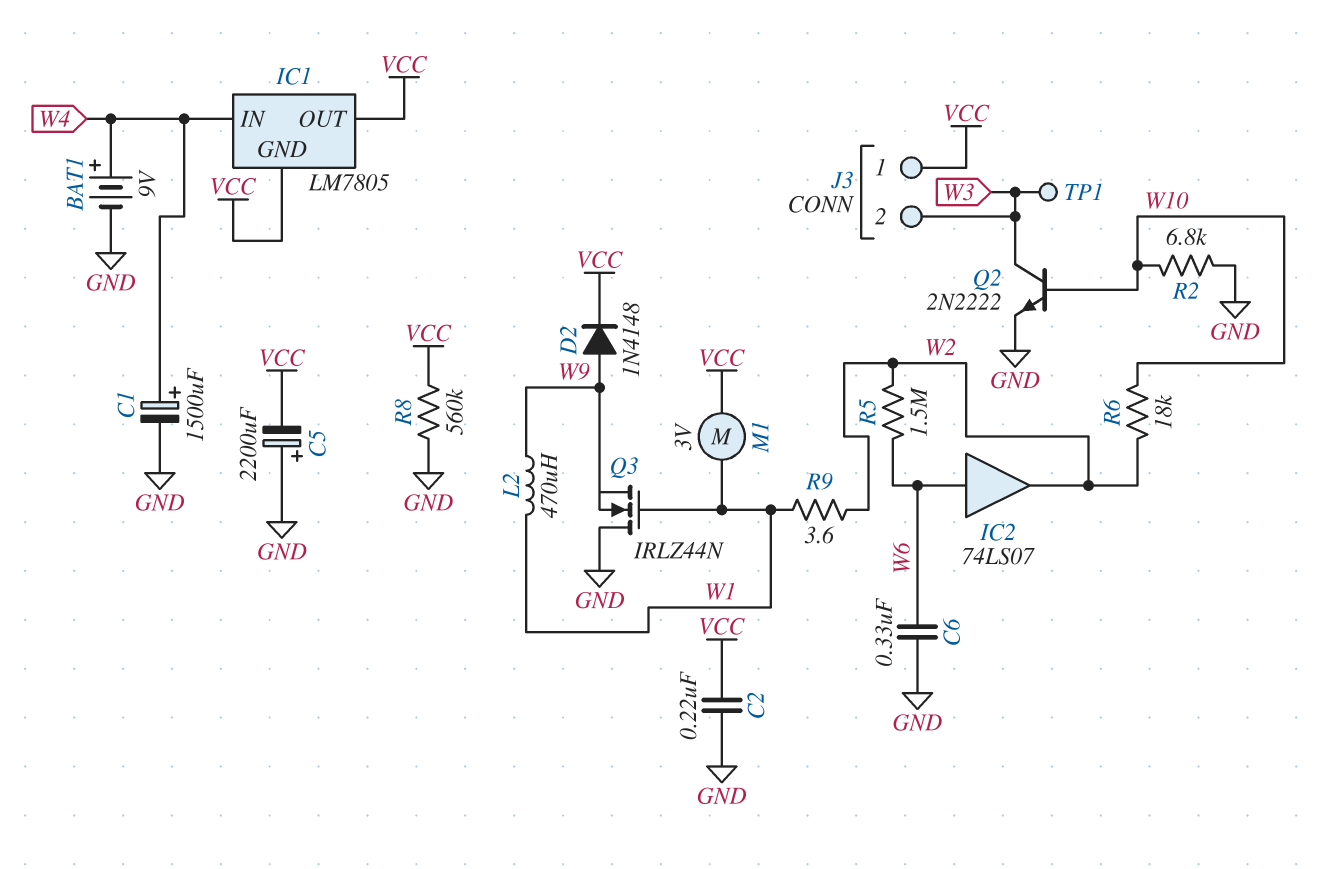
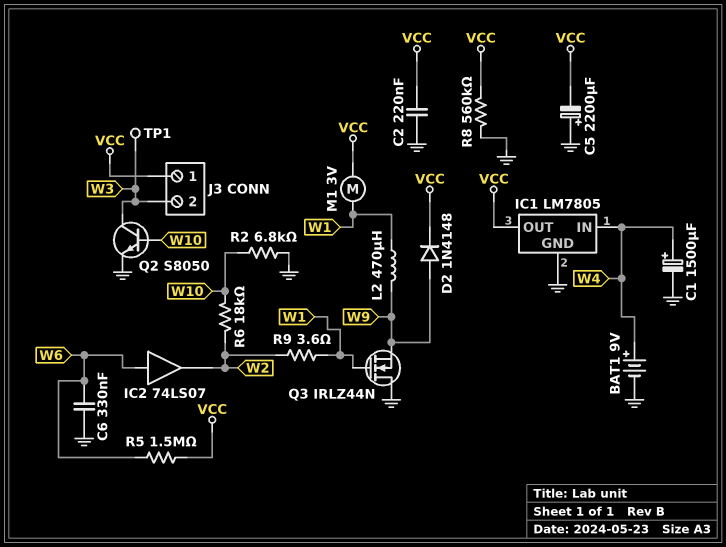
IC1 pin GND: VCC -> GND
Q2: NPN 2N2222 (B W10, C W3, E GND) -> NPN S8050 (B W10, C W3, E GND)
R5: 1.5M (W2, W6) -> 1.5M (VCC, W6)

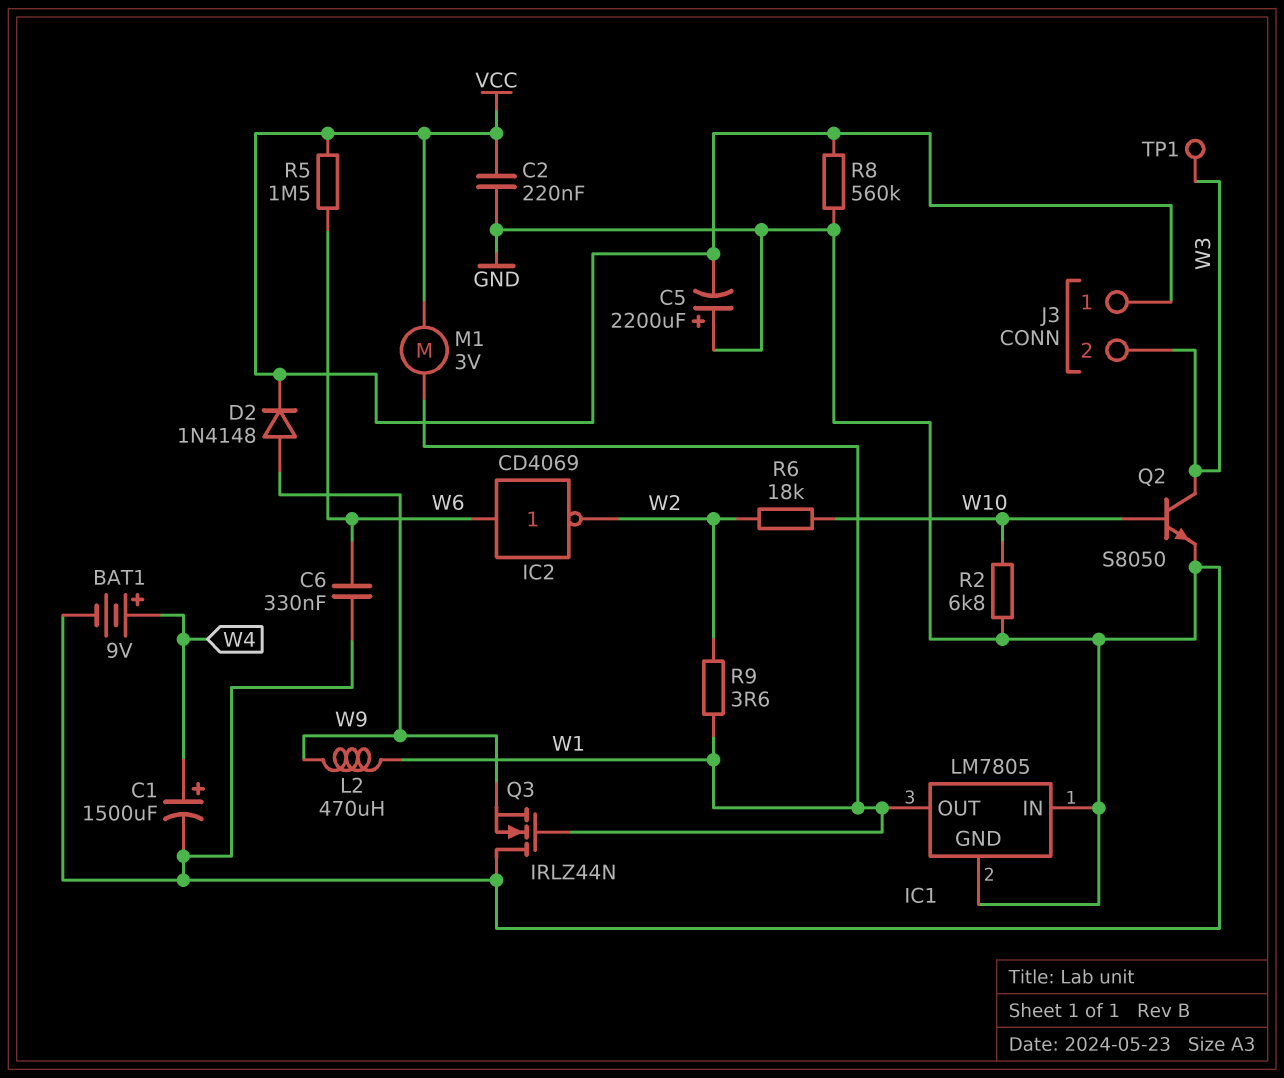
IC1 pin IN: W4 -> GND
IC1 pin OUT: VCC -> W1
IC2: buffer 74LS07 (in W6, out W2) -> NOT CD4069 (in W6, out W2)

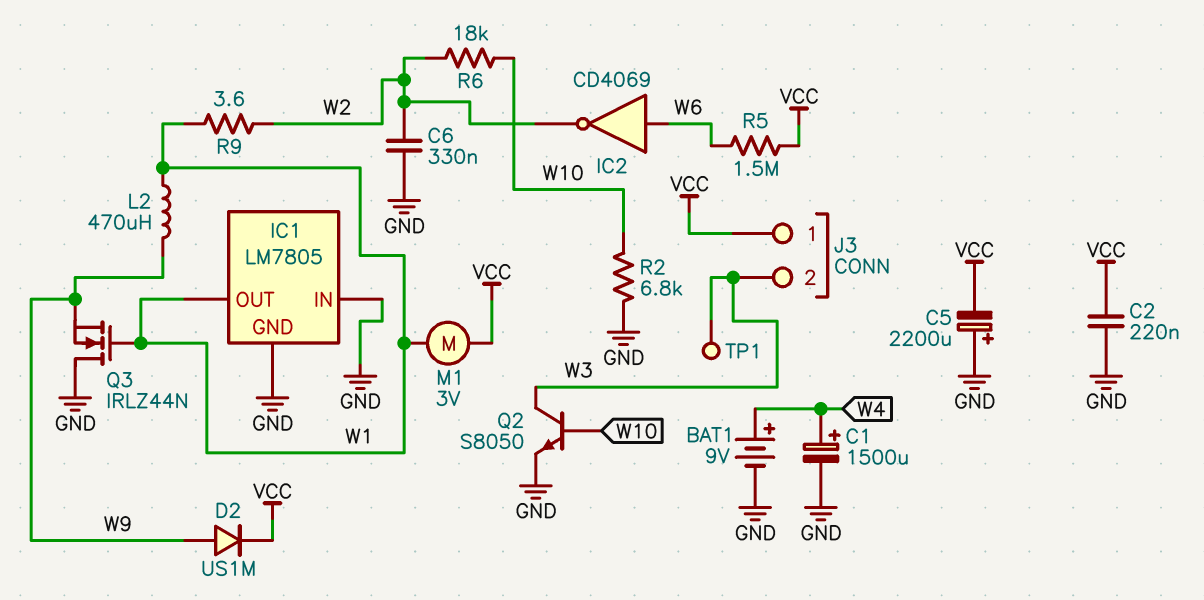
C6: 330nF (GND, W6) -> 330nF (GND, W2)
D2: diode 1N4148 (A W9, K VCC) -> diode US1M (A W9, K VCC)
R8: 560k (GND, VCC) -> none

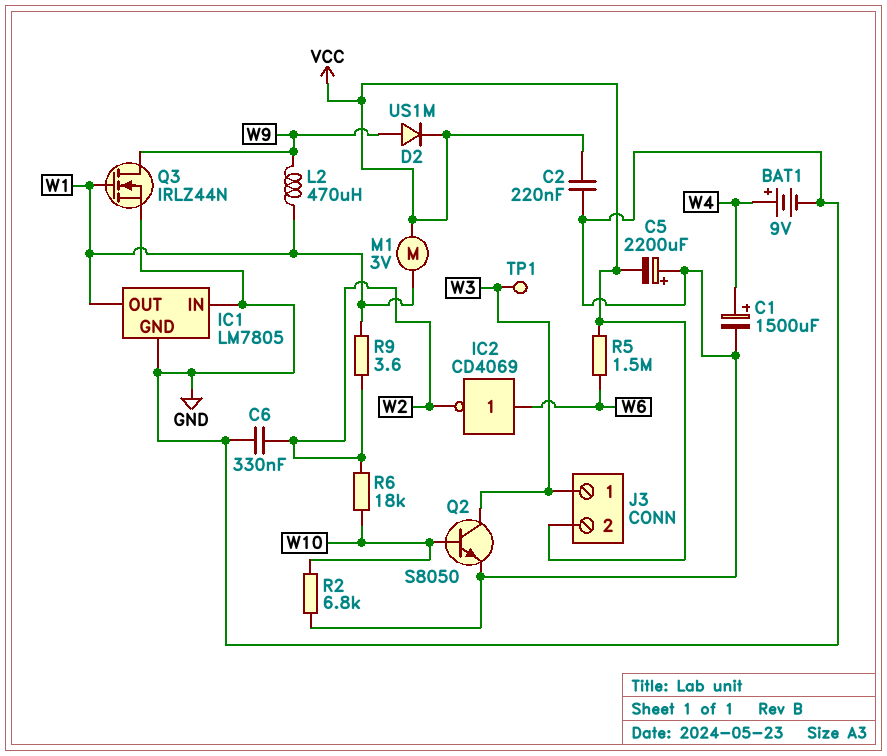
J3 pin 1: VCC -> W3
J3 pin 2: W3 -> VCC
Q3: NMOS IRLZ44N (G W1, D GND, S W9) -> NMOS IRLZ44N (G W1, D W9, S GND)

